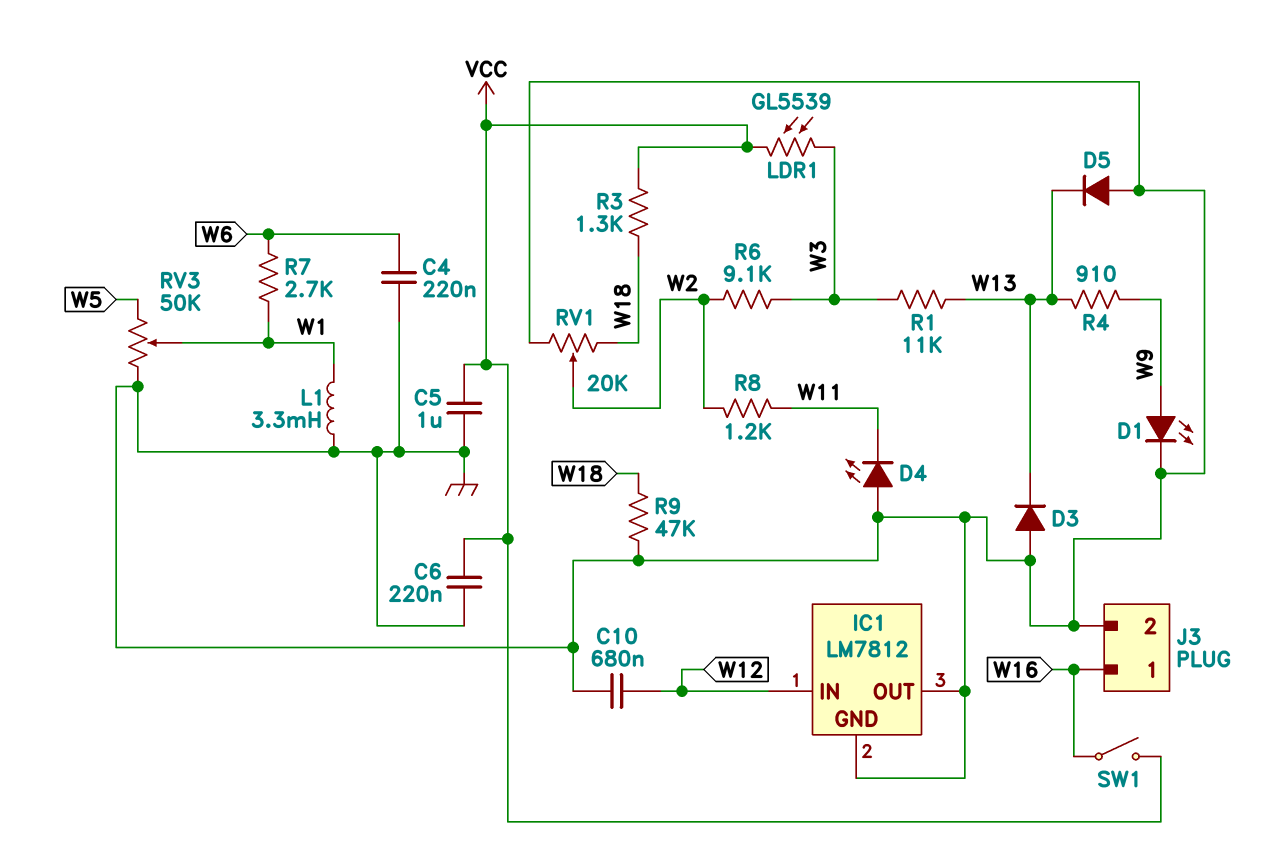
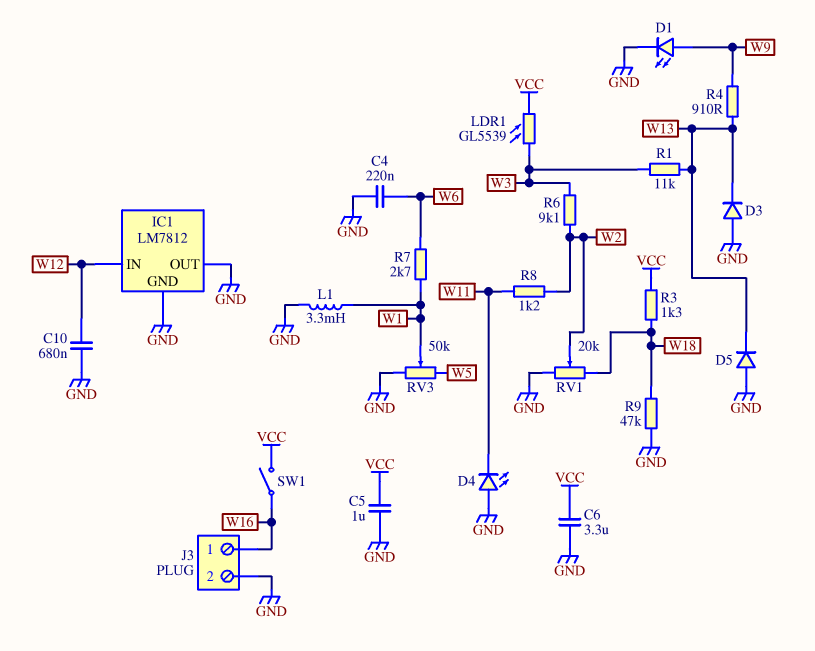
C6: 220nF (GND, VCC) -> 3.3uF (GND, VCC)

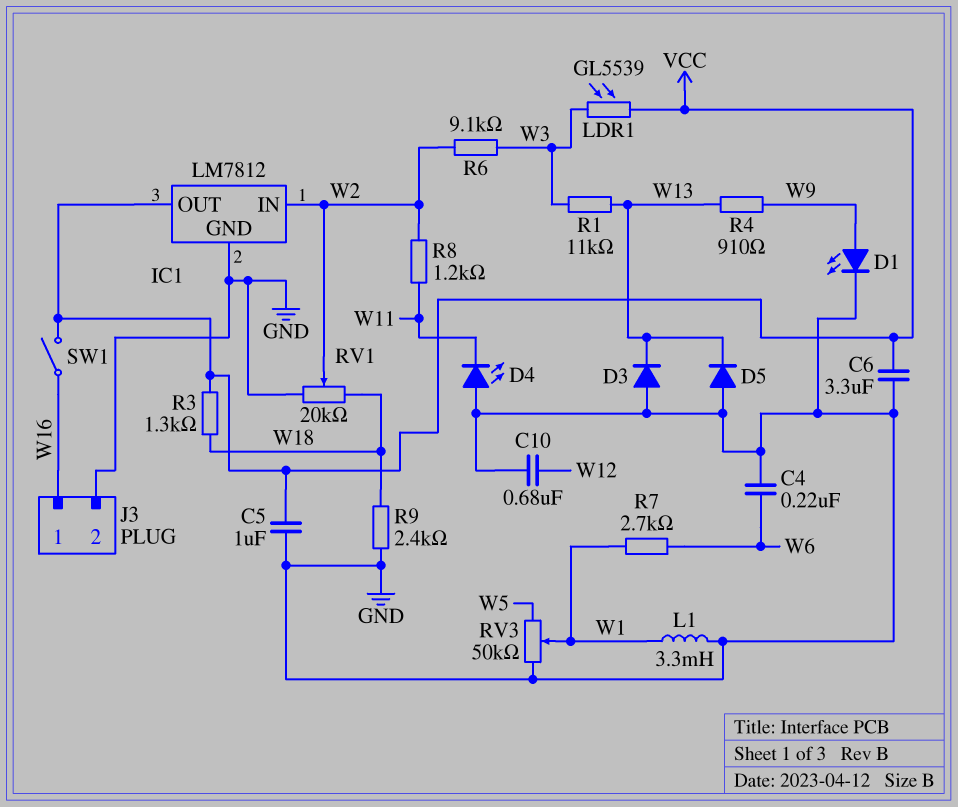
IC1 pin IN: W12 -> W2
IC1 pin OUT: GND -> VCC
R9: 47k (GND, W18) -> 2.4k (GND, W18)

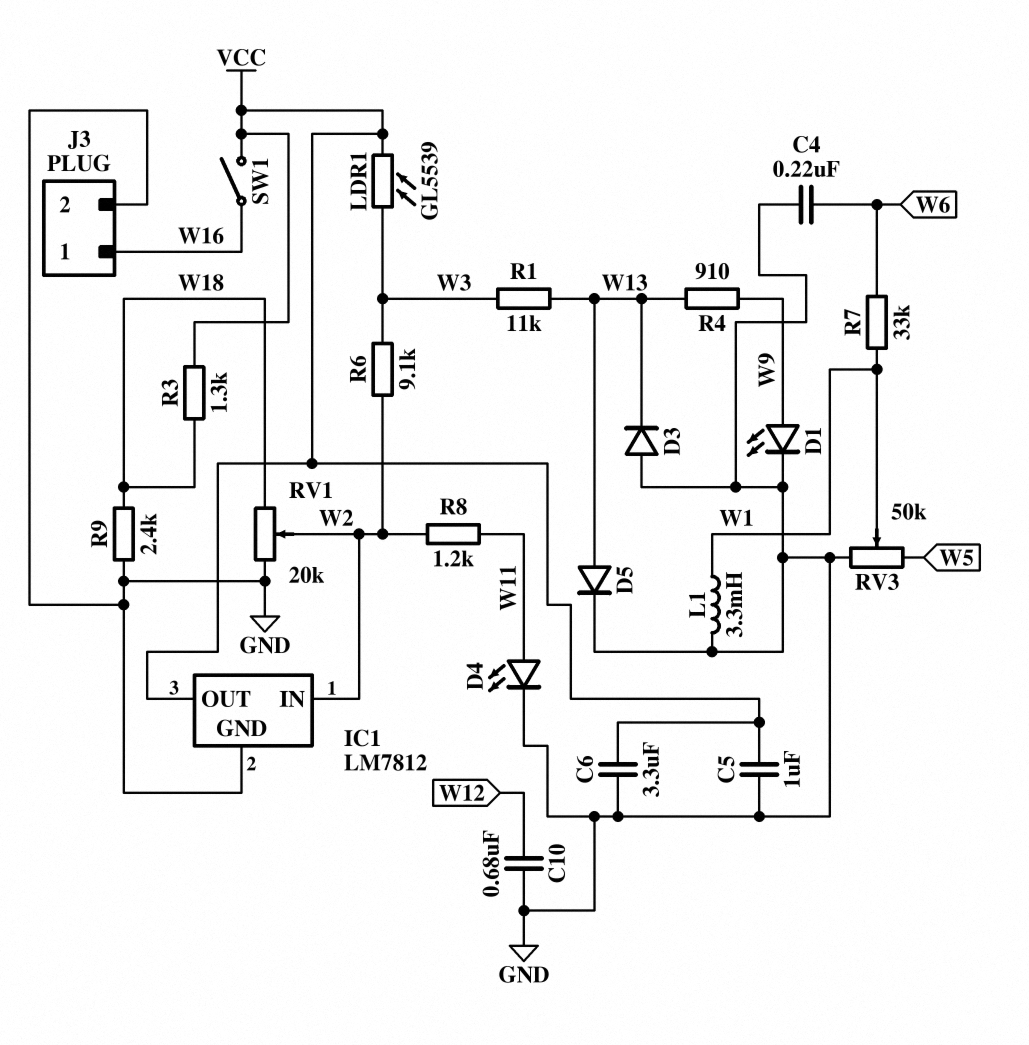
D4: LED (A GND, K W11) -> LED (A W11, K GND)
D5: diode (A GND, K W13) -> diode (A W13, K GND)
R7: 2.7k (W1, W6) -> 33k (W1, W6)

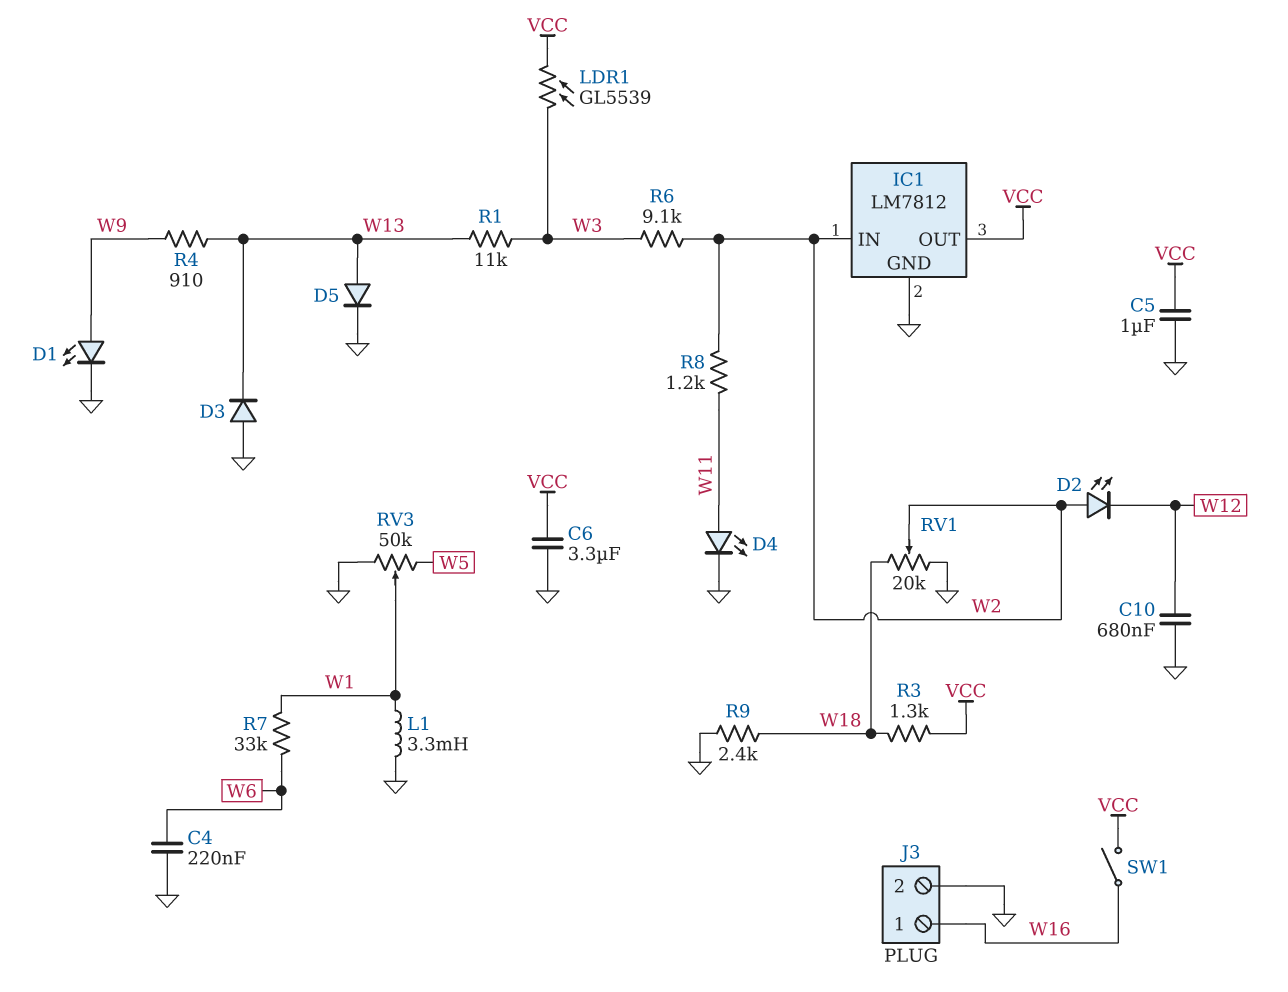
D2: none -> LED (A W2, K W12)

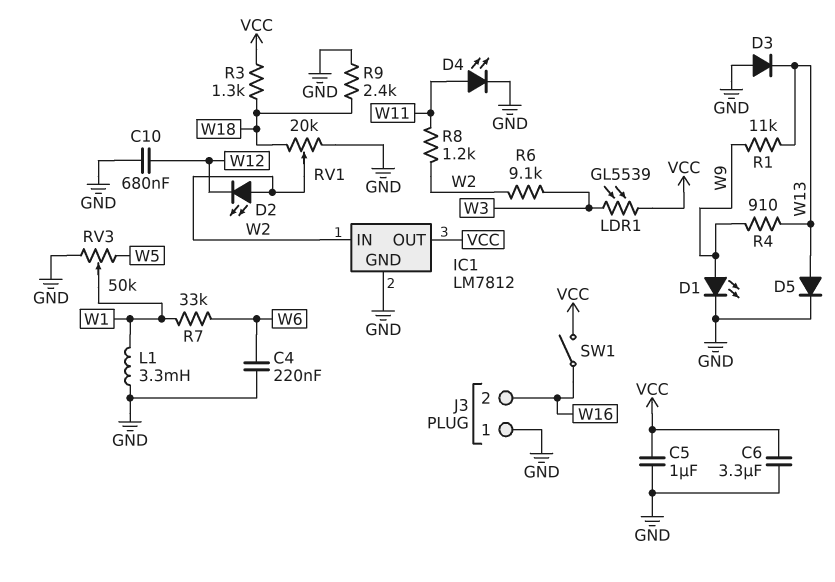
J3 pin 1: W16 -> GND
J3 pin 2: GND -> W16
R1: 11k (W3, W13) -> 11k (W9, W13)

